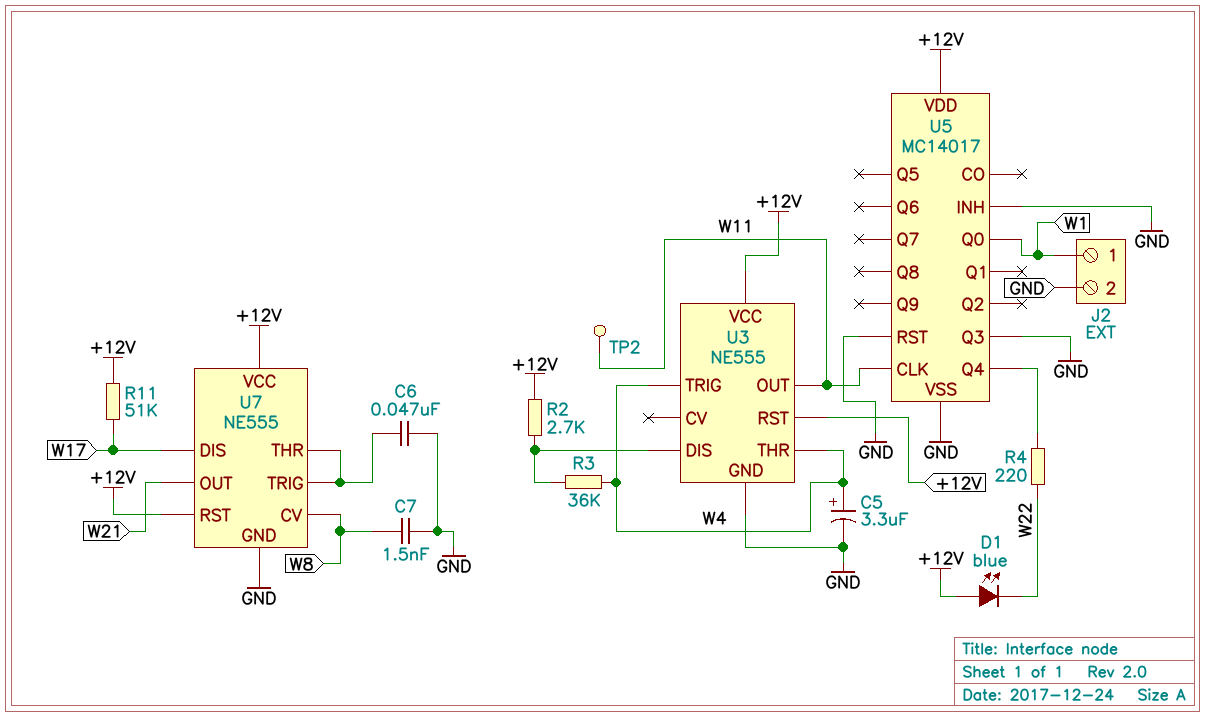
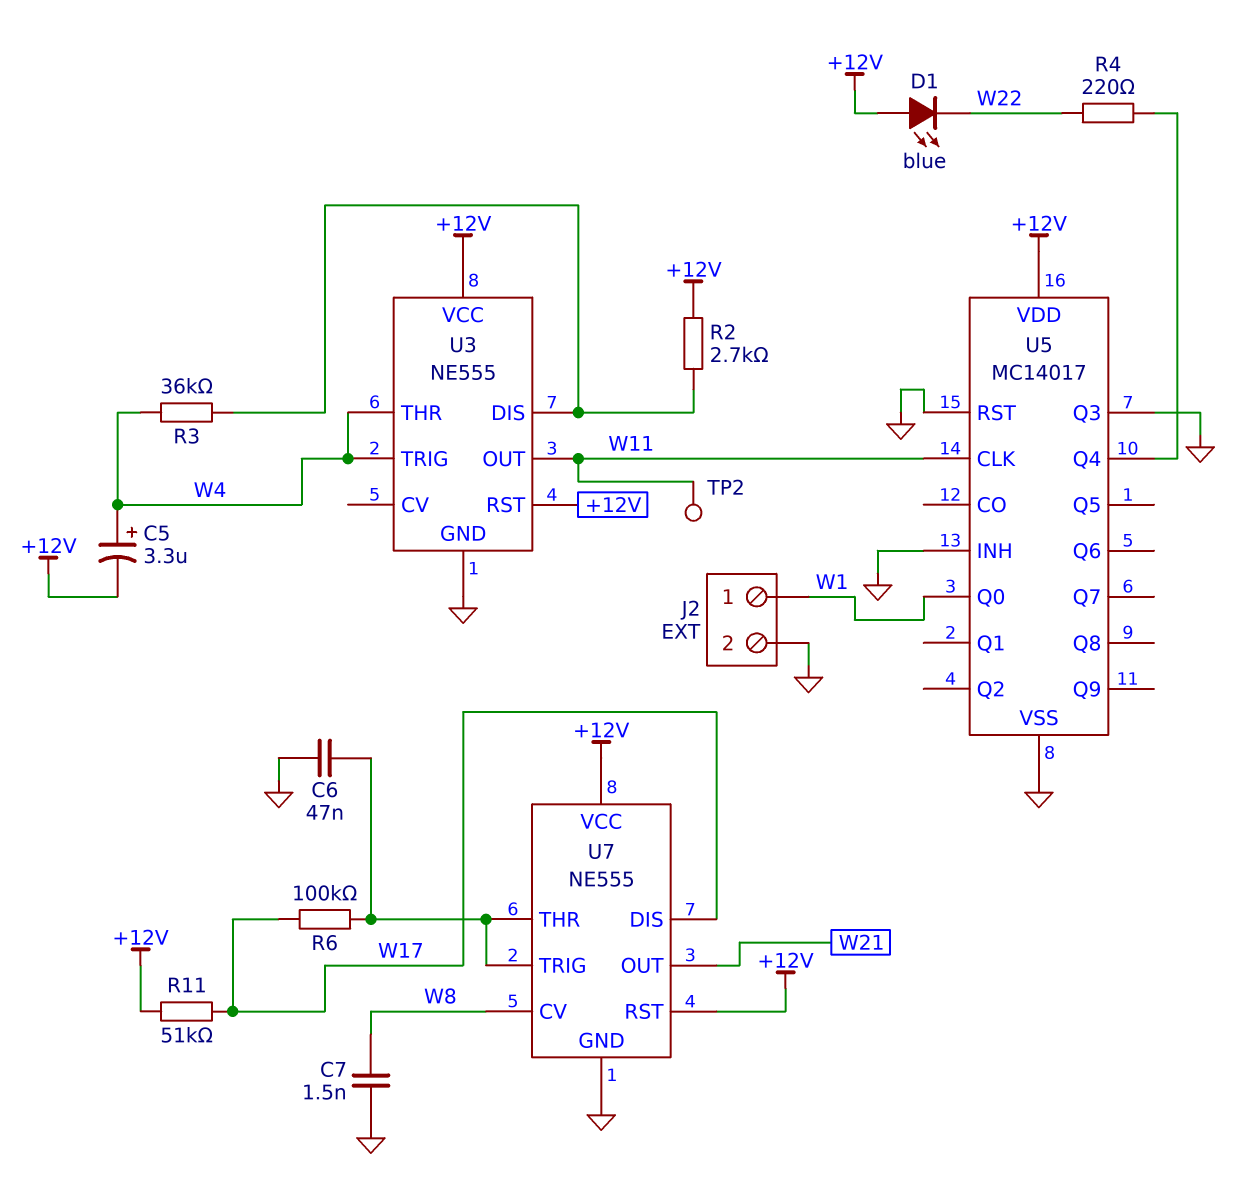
C5: 3.3uF (plus W4, minus GND) -> 3.3uF (plus W4, minus +12V)
R6: none -> 100k (U7/THR, W17)

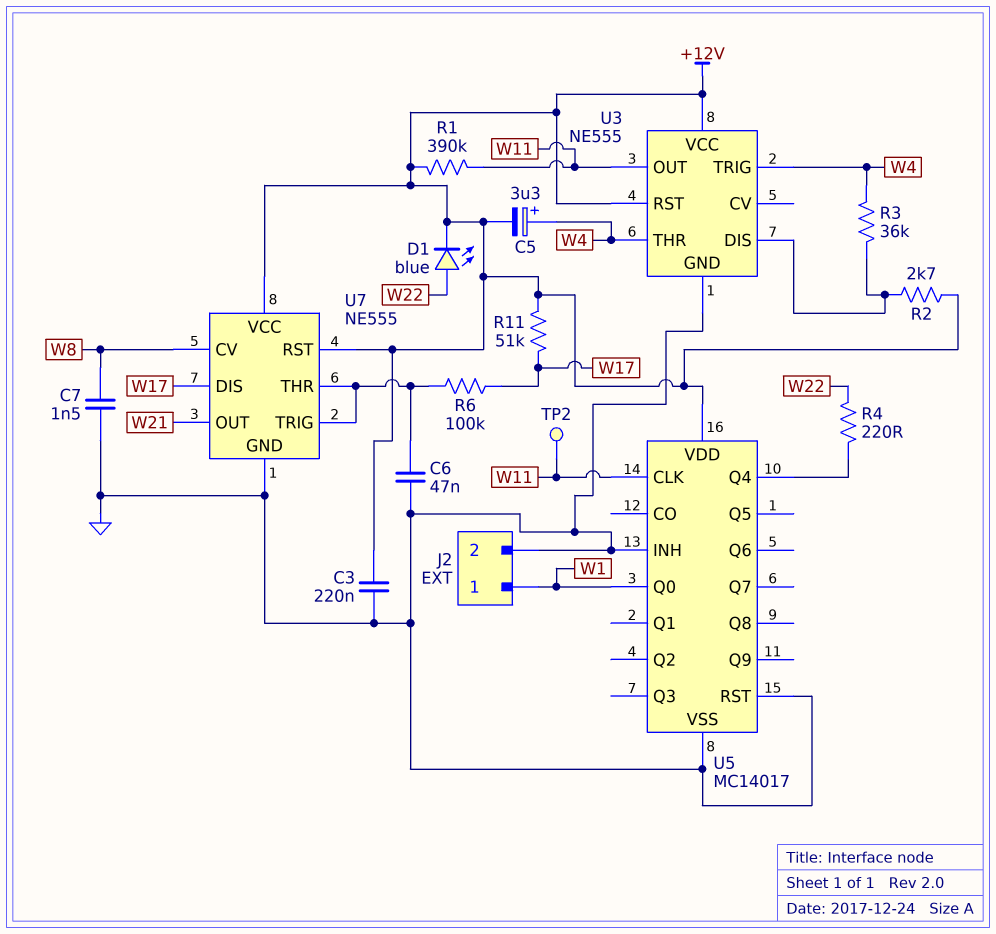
C3: none -> 220nF (+12V, GND)
D1: LED blue (A +12V, K W22) -> LED blue (A W22, K +12V)
R1: none -> 390k (+12V, W11)
U5 pin Q3: GND -> none

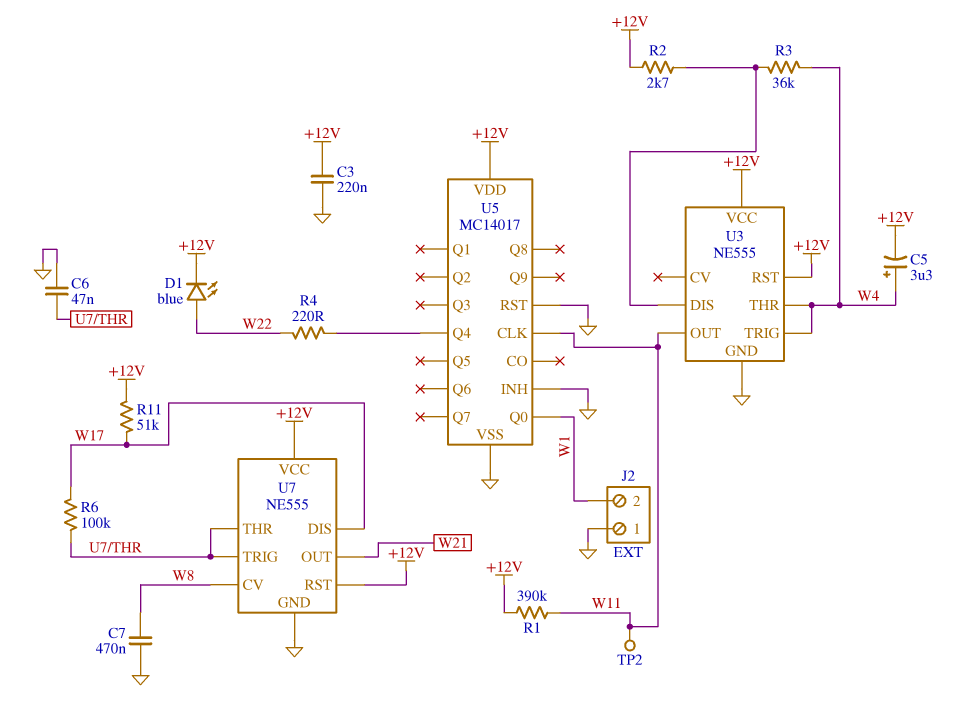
C7: 1.5nF (GND, W8) -> 470nF (GND, W8)
J2 pin 1: W1 -> GND
J2 pin 2: GND -> W1

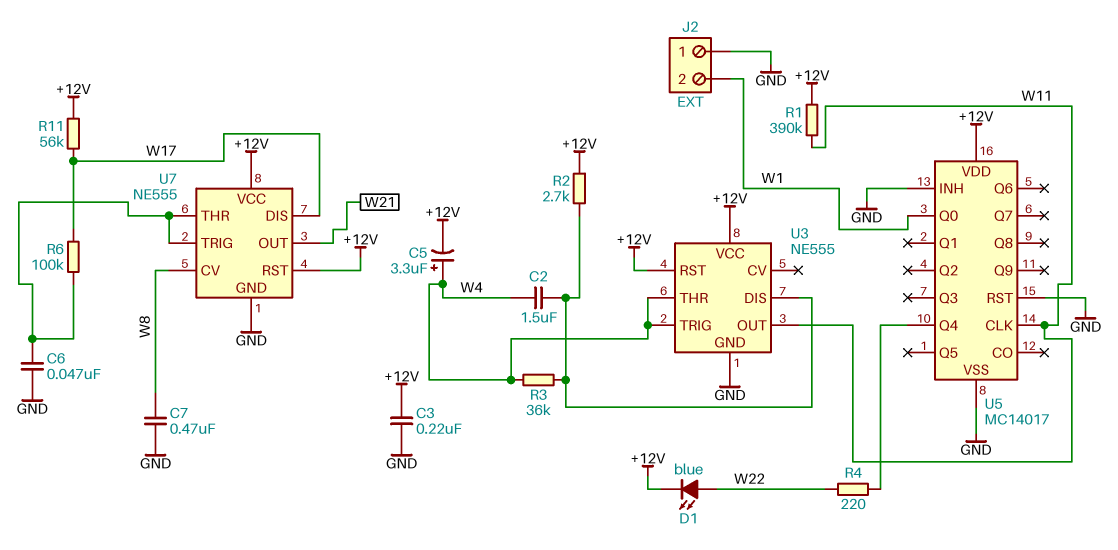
C2: none -> 1.5uF (U3/DIS, W4)
R11: 51k (+12V, W17) -> 56k (+12V, W17)
TP2: test point (W11) -> none

